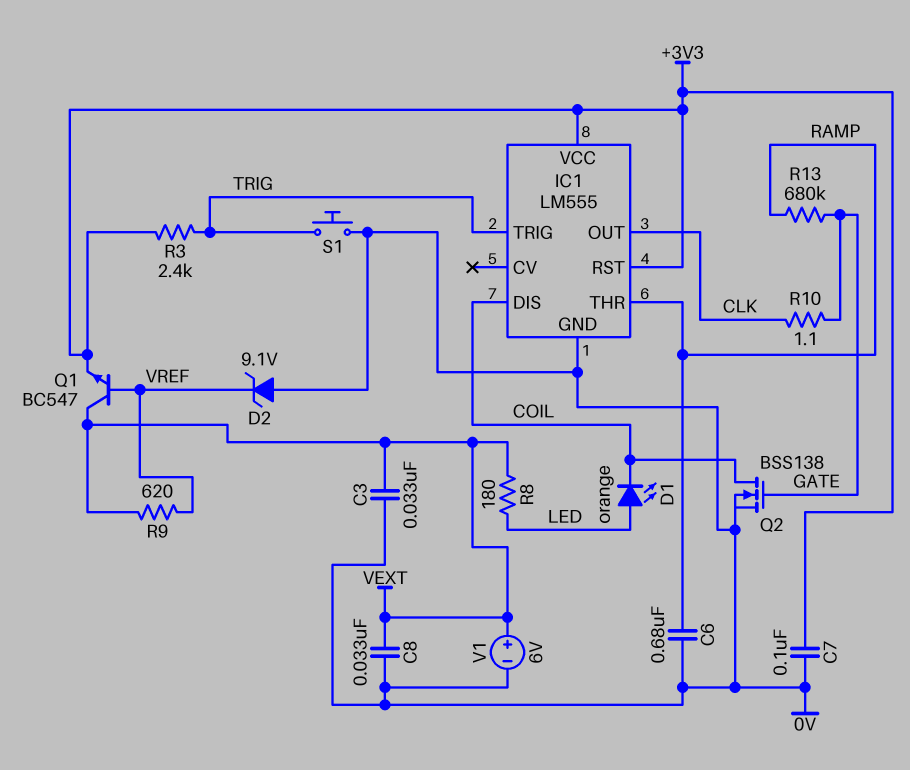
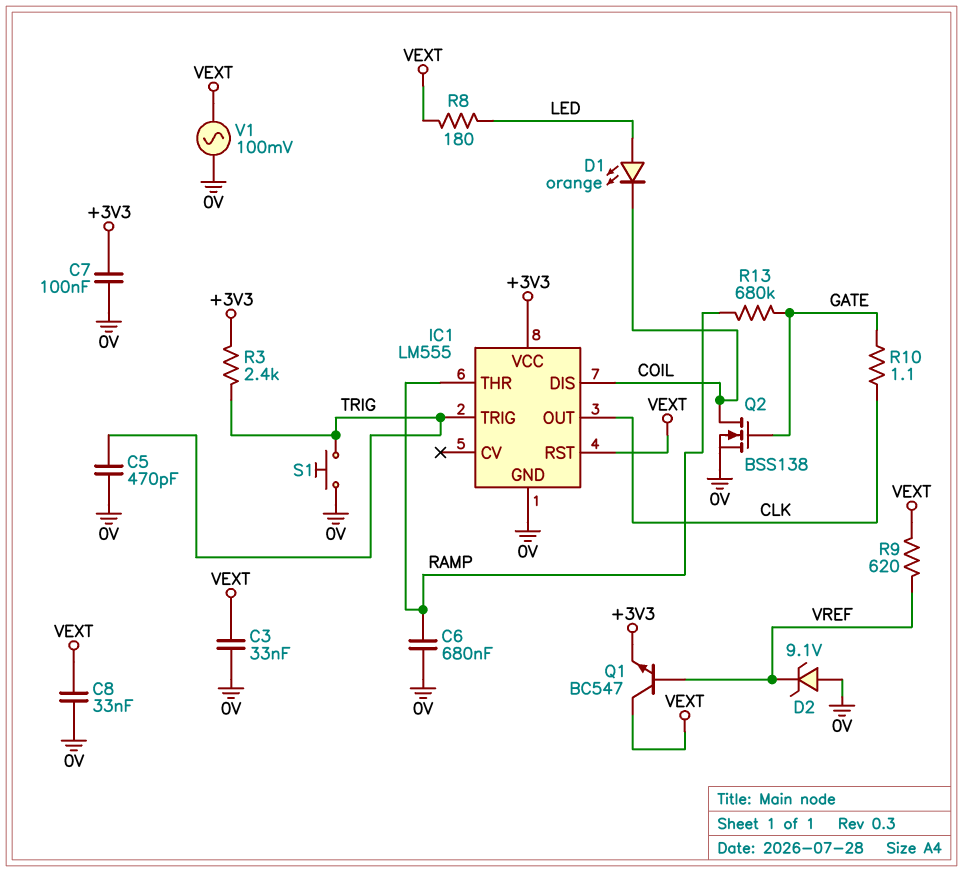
C5: none -> 470pF (0V, TRIG)
IC1 pin RST: +3V3 -> VEXT
V1: 6V (plus VEXT, minus 0V) -> AC 100mV (0V, VEXT)

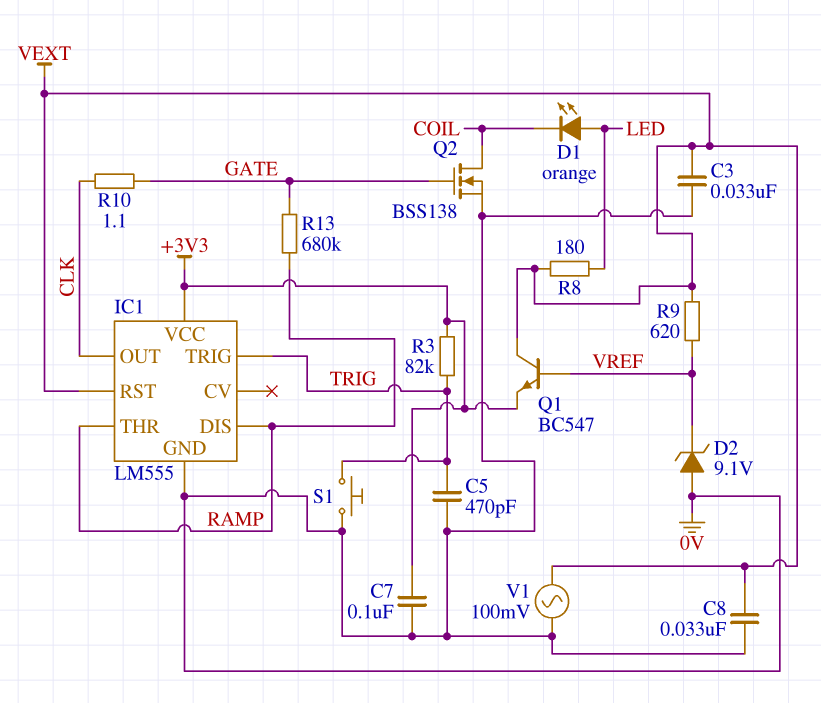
C6: 680nF (0V, RAMP) -> none
IC1 pin DIS: COIL -> RAMP
R3: 2.4k (+3V3, TRIG) -> 82k (+3V3, TRIG)

